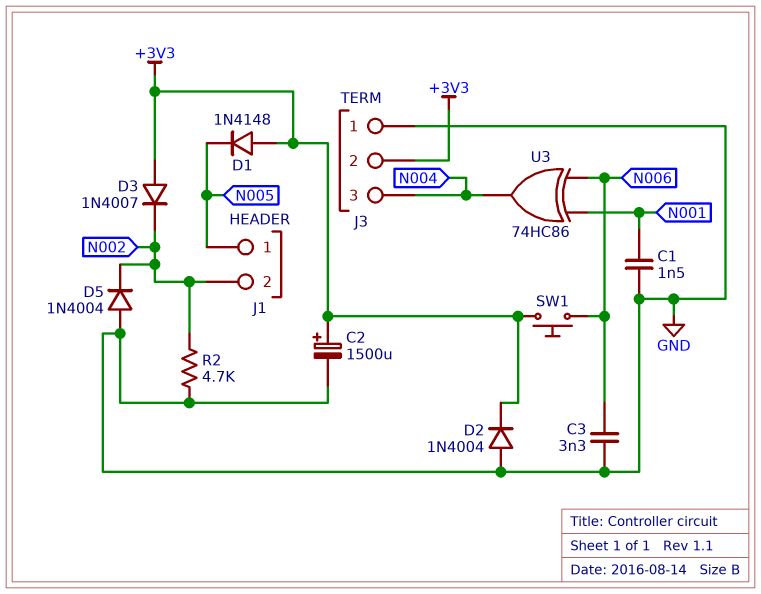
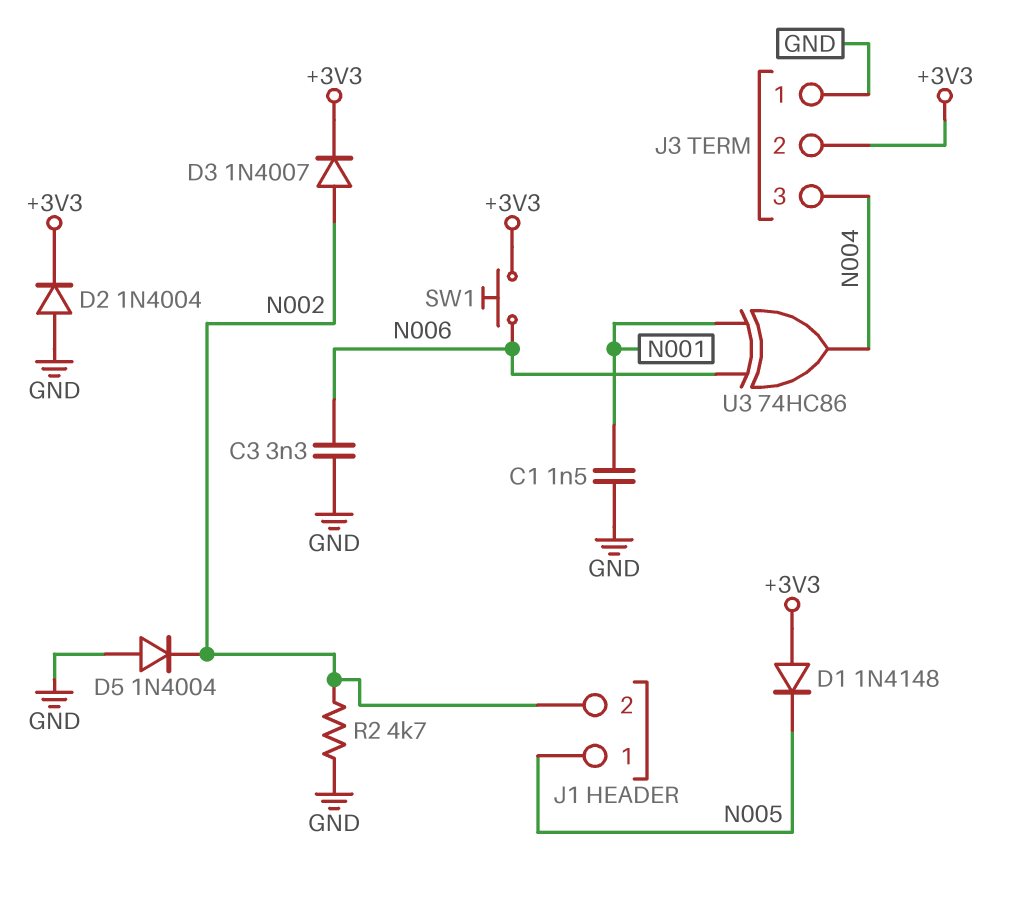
C2: 1500uF (plus +3V3, minus GND) -> none
D3: diode 1N4007 (A +3V3, K N002) -> diode 1N4007 (A N002, K +3V3)

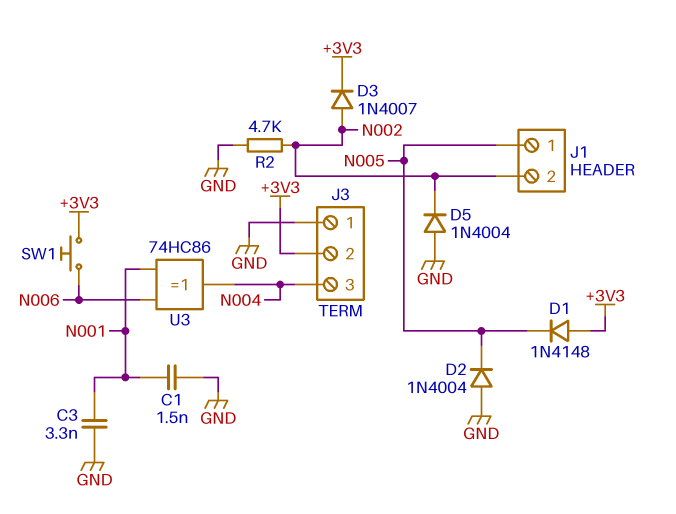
C3: 3.3nF (GND, N006) -> 3.3nF (GND, N001)
D2: diode 1N4004 (A GND, K +3V3) -> diode 1N4004 (A GND, K N005)

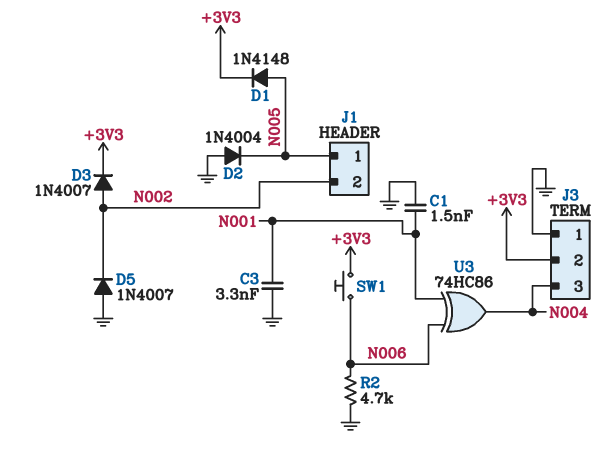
D1: diode 1N4148 (A +3V3, K N005) -> diode 1N4148 (A N005, K +3V3)
D5: diode 1N4004 (A GND, K N002) -> diode 1N4007 (A GND, K N002)
R2: 4.7k (GND, N002) -> 4.7k (GND, N006)

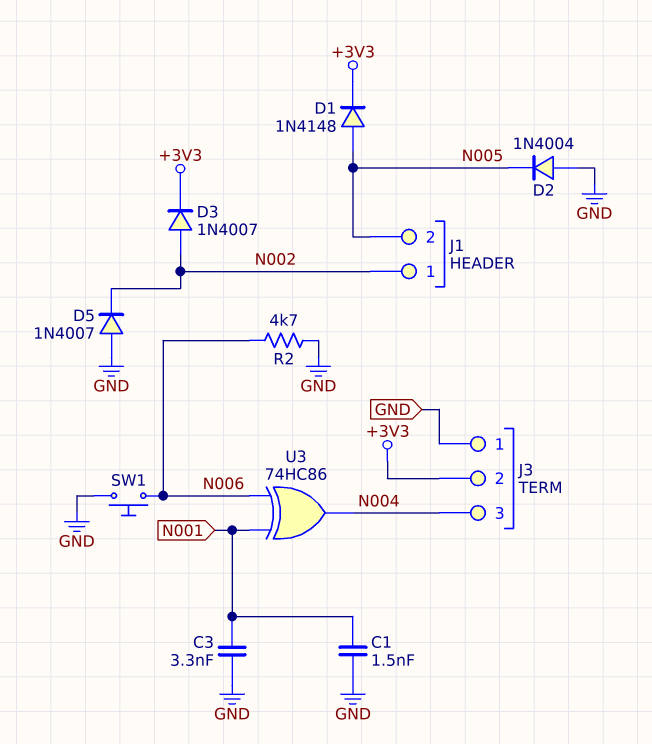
J1 pin 1: N005 -> N002
J1 pin 2: N002 -> N005
SW1: button (+3V3, N006) -> button (GND, N006)

